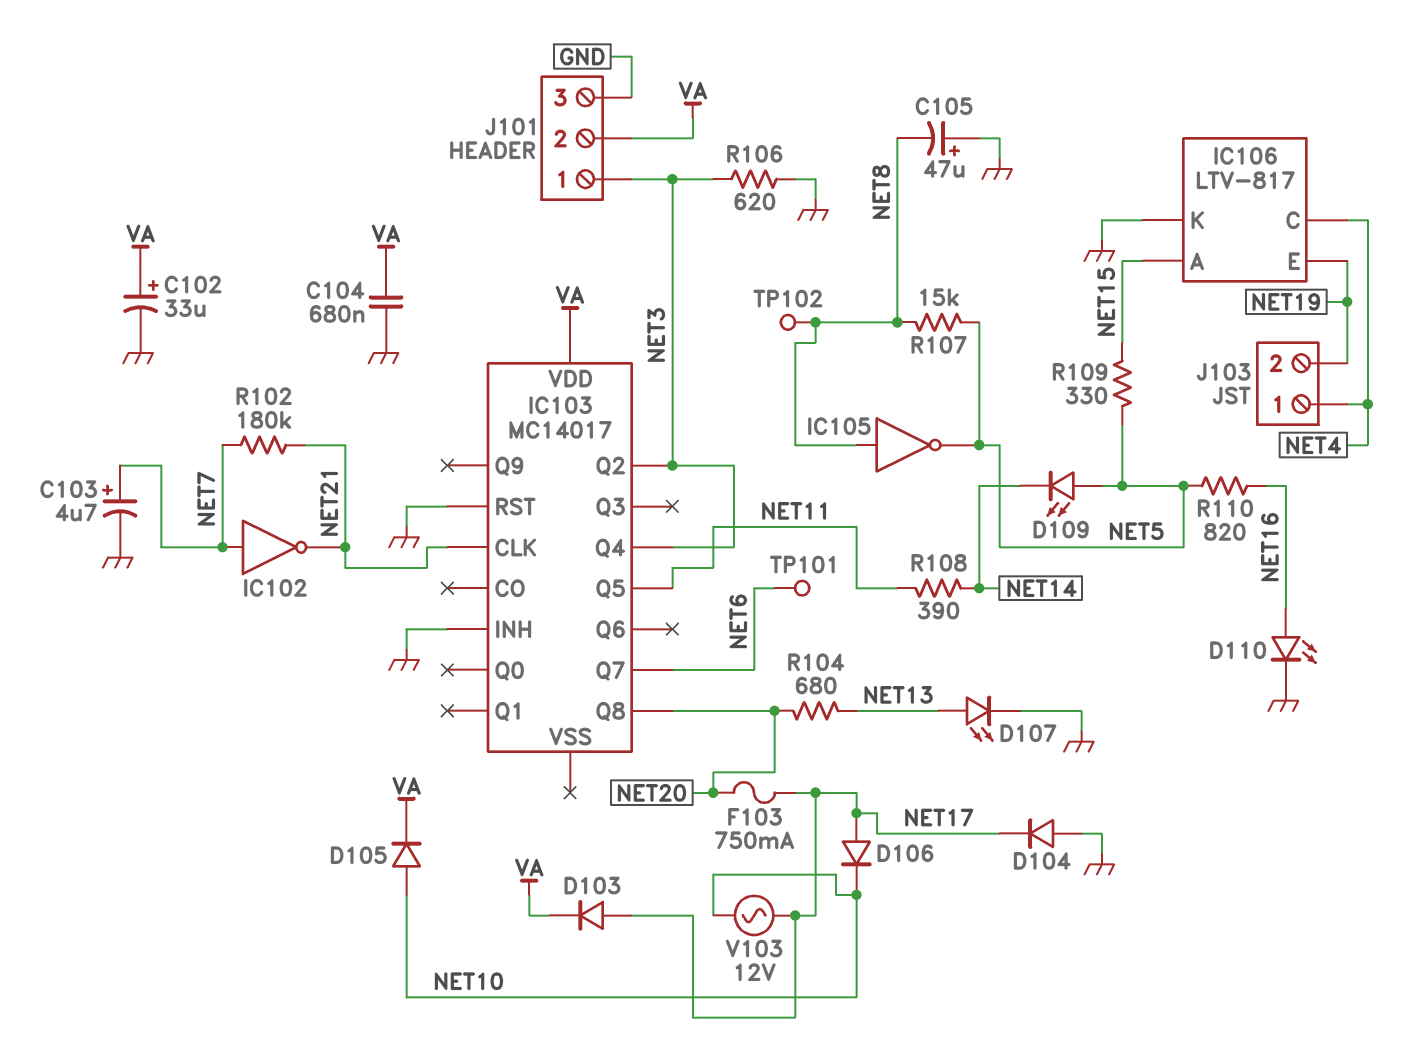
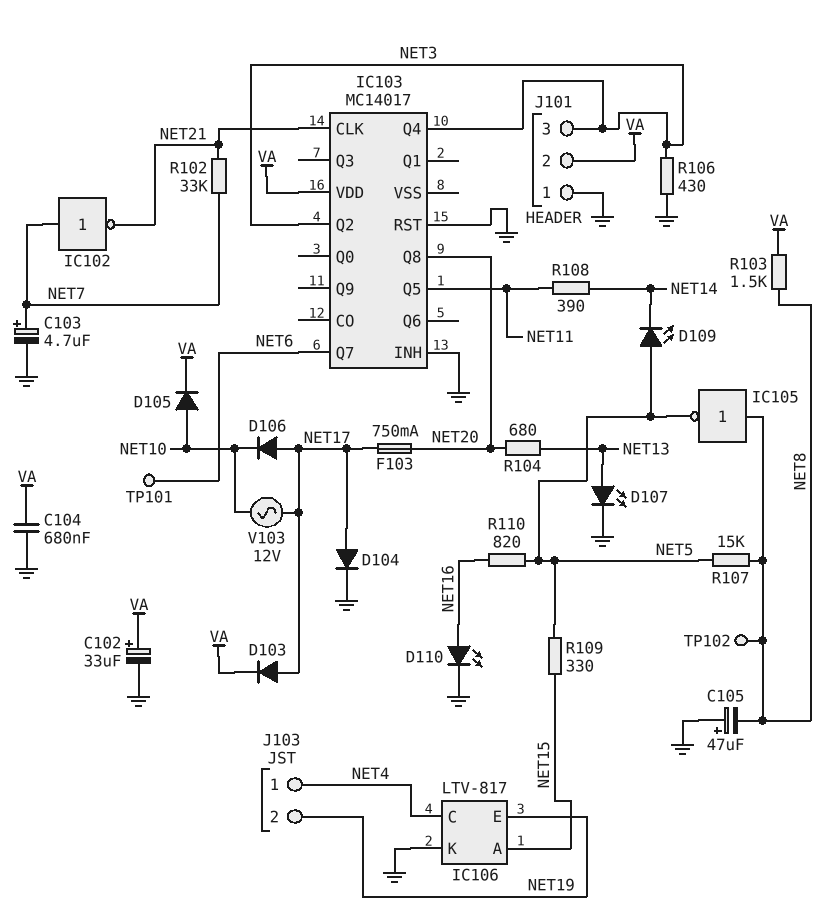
D104: diode (A GND, K NET17) -> diode (A NET17, K GND)
J101 pin 1: NET3 -> GND
J101 pin 3: GND -> NET3
R102: 180k (NET7, NET21) -> 33k (NET7, NET21)
R103: none -> 1.5k (NET8, VA)
R106: 620 (GND, NET3) -> 430 (GND, NET3)

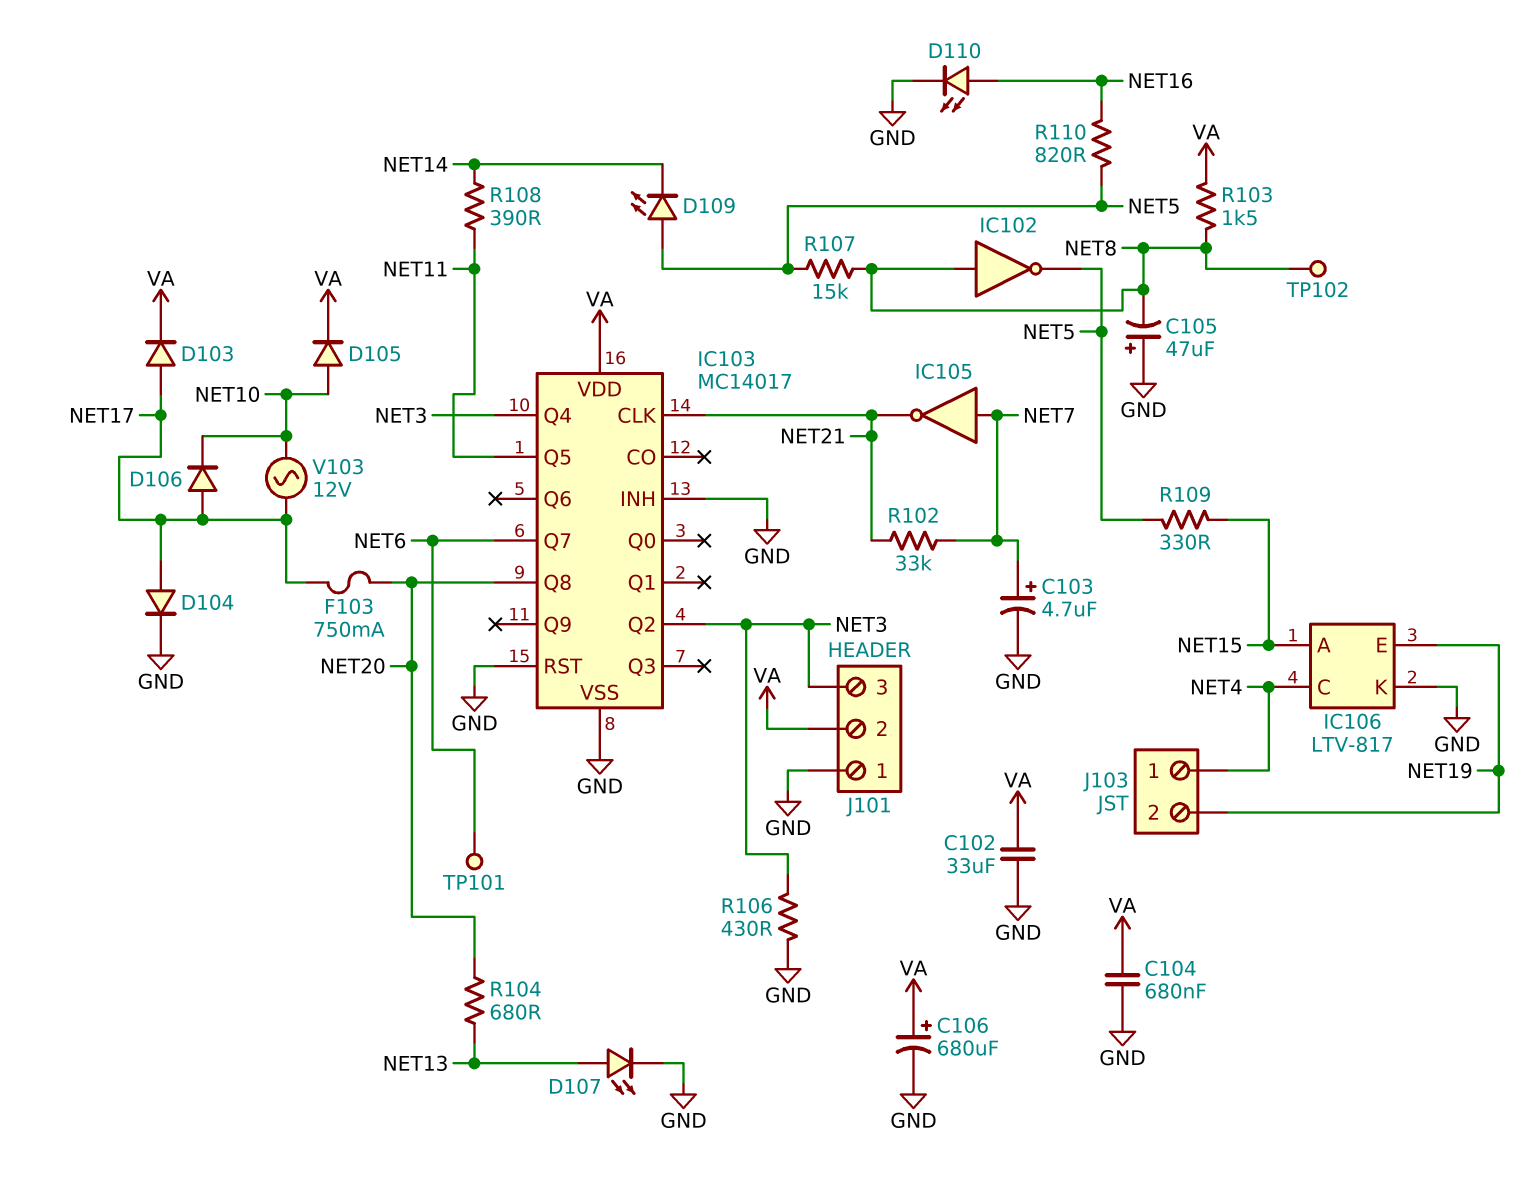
C102: 33uF (plus VA, minus GND) -> 33uF (GND, VA)
C106: none -> 680uF (plus VA, minus GND)
IC102: NOT (in NET7, out NET21) -> NOT (in NET8, out NET5)
IC103 pin VSS: none -> GND
IC105: NOT (in NET8, out NET5) -> NOT (in NET7, out NET21)

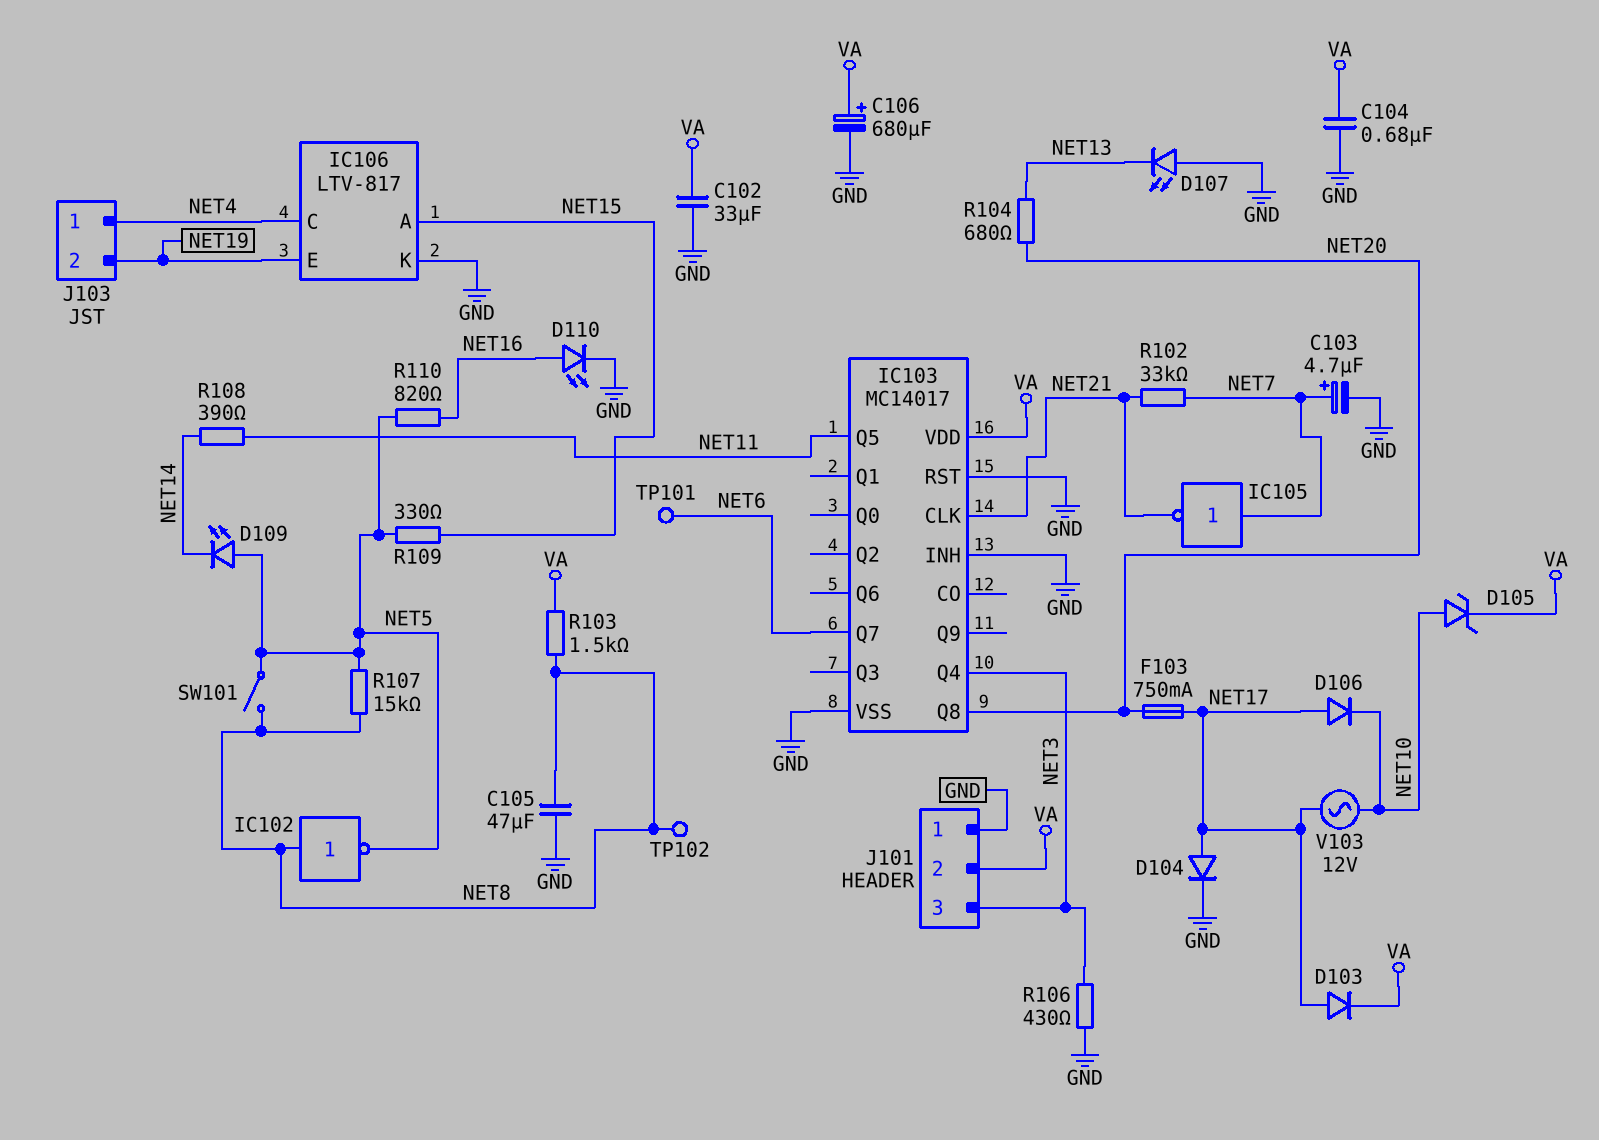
C105: 47uF (plus GND, minus NET8) -> 47uF (GND, NET8)
D105: diode (A NET10, K VA) -> zener (A NET10, K VA)
D107: LED (A NET13, K GND) -> LED (A GND, K NET13)
IC103 pin Q2: NET3 -> none
SW101: none -> switch (NET5, NET8)

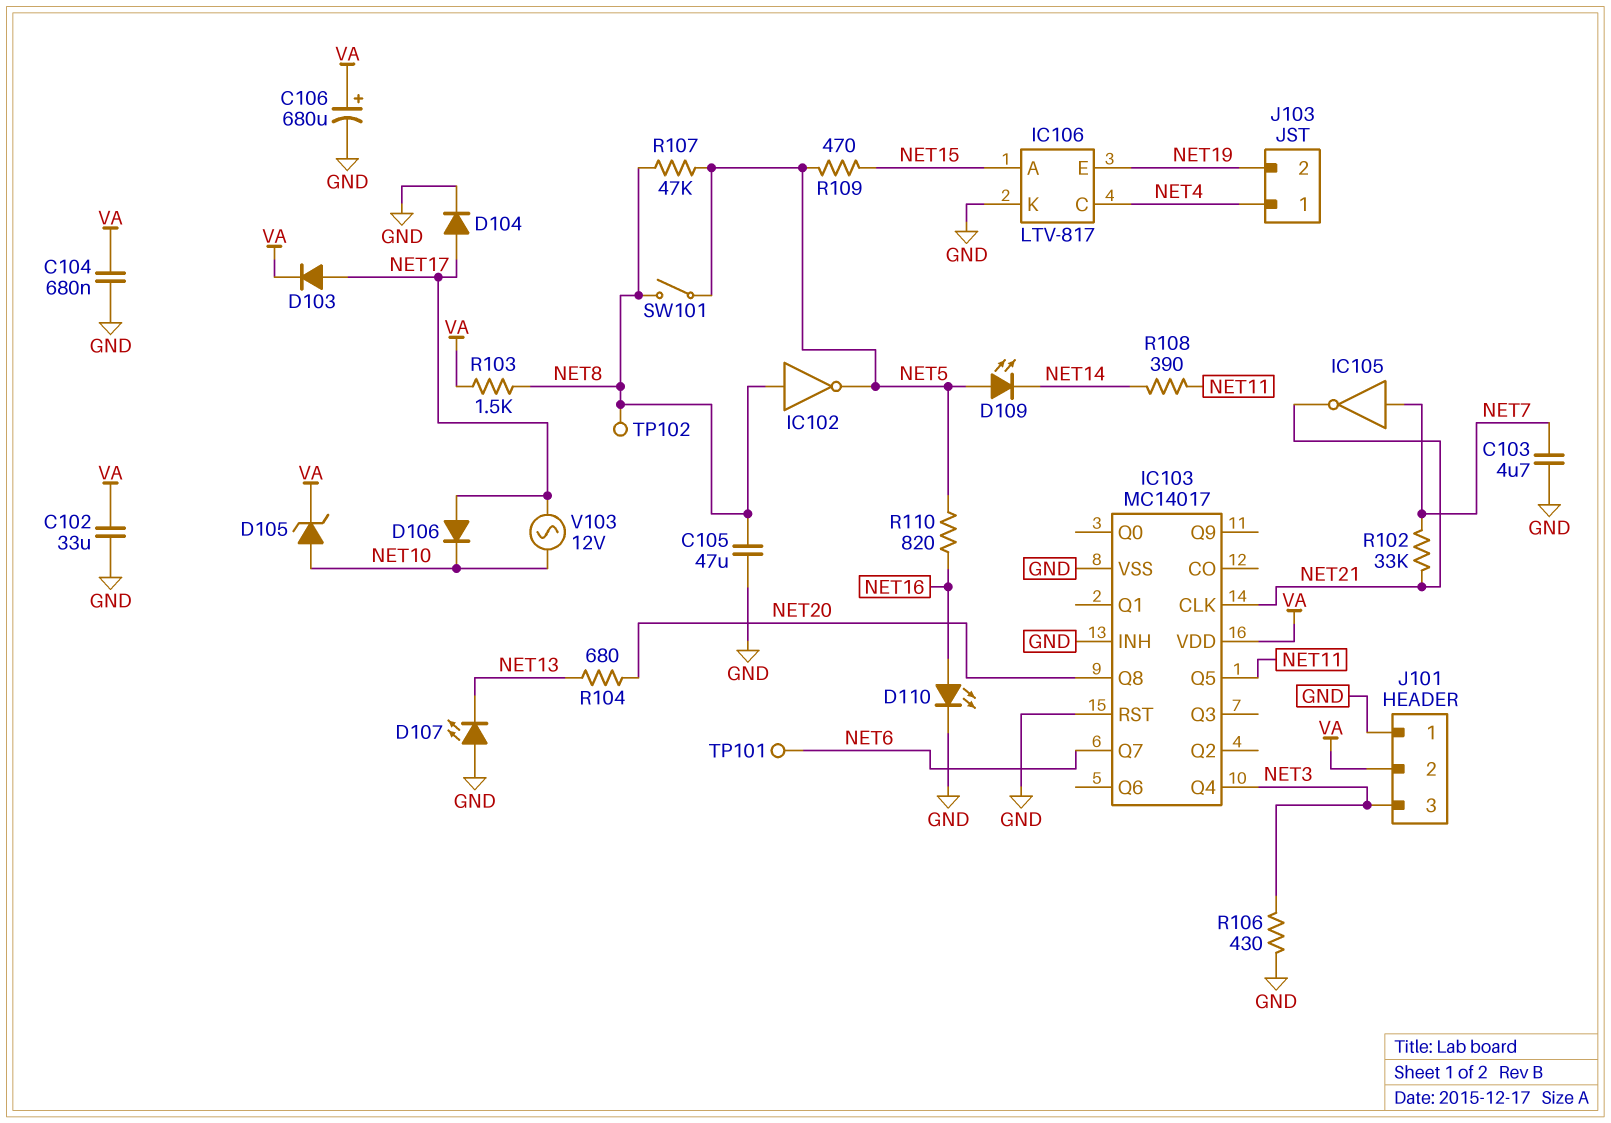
C103: 4.7uF (plus NET7, minus GND) -> 4.7uF (GND, NET7)
F103: 750mA (NET17, NET20) -> none
R107: 15k (NET5, NET8) -> 47k (NET5, NET8)
R109: 330 (NET5, NET15) -> 470 (NET5, NET15)

